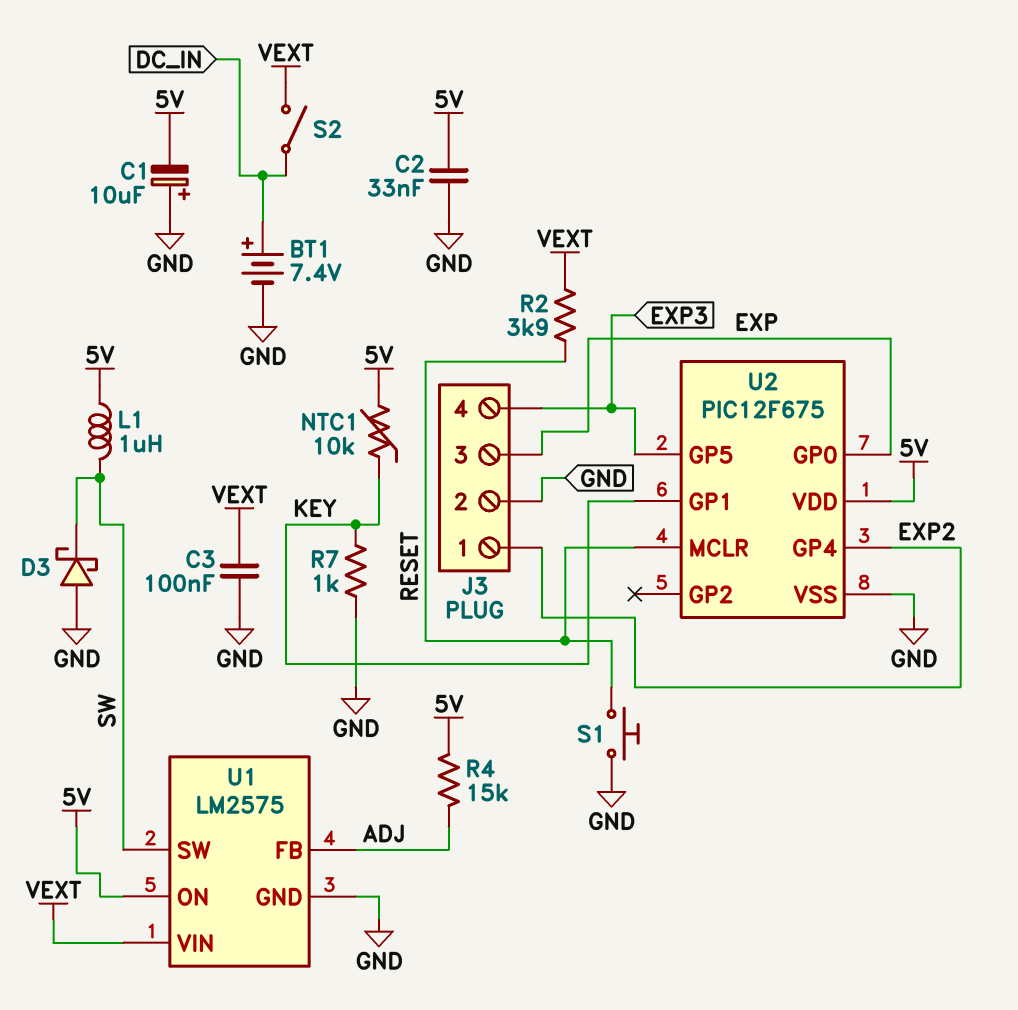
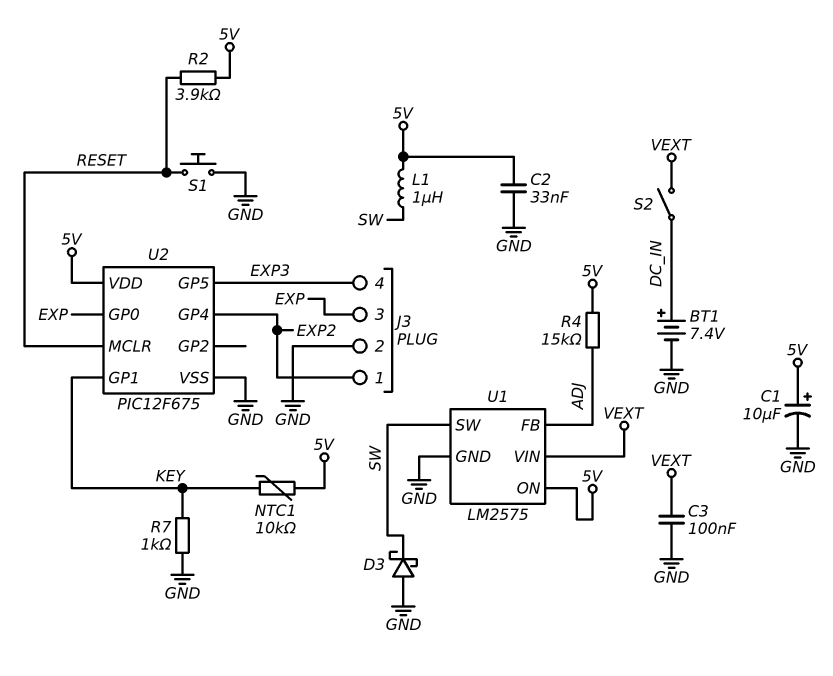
C1: 10uF (plus GND, minus 5V) -> 10uF (plus 5V, minus GND)
R2: 3.9k (RESET, VEXT) -> 3.9k (5V, RESET)

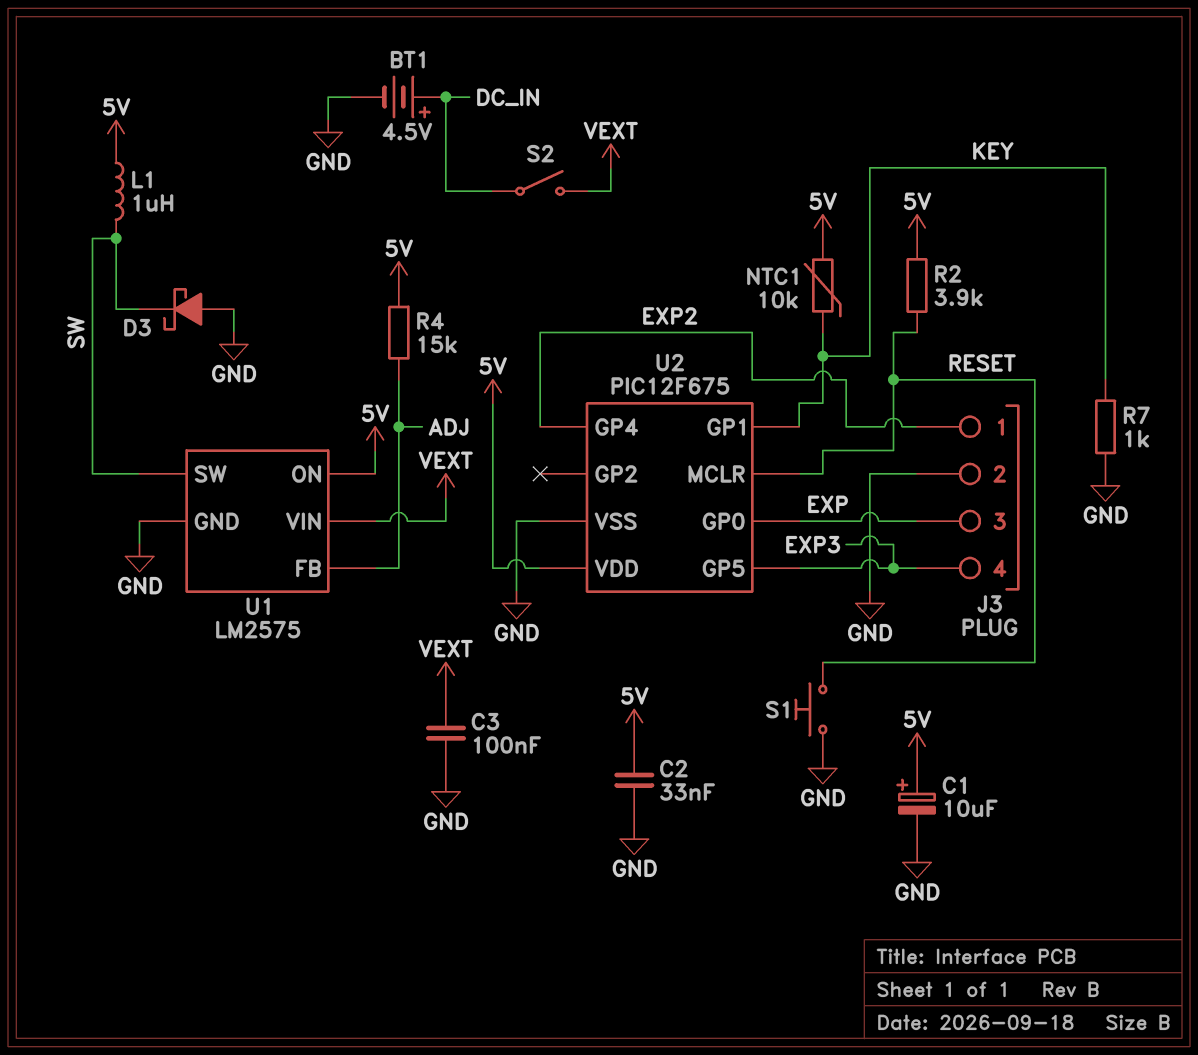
BT1: 7.4V (plus DC_IN, minus GND) -> 4.5V (plus DC_IN, minus GND)

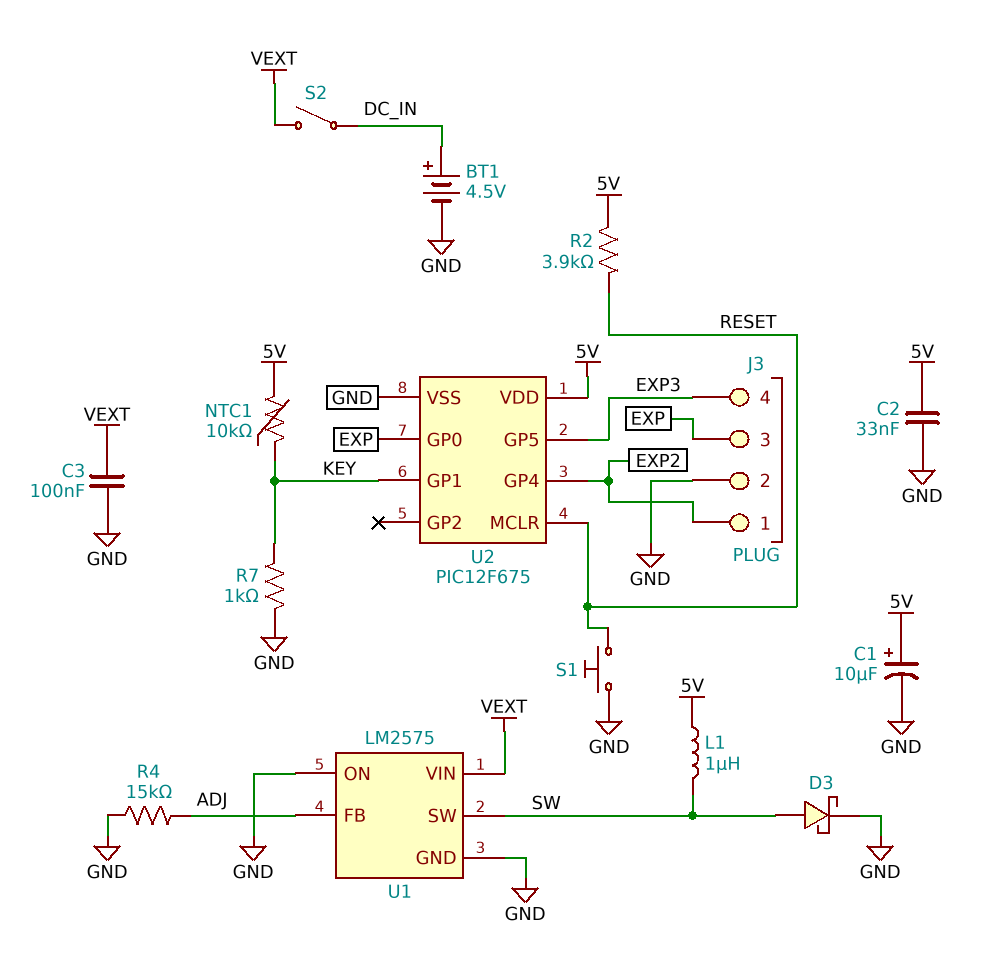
D3: schottky (A GND, K SW) -> schottky (A SW, K GND)
R4: 15k (5V, ADJ) -> 15k (ADJ, GND)
U1 pin ON: 5V -> GND

